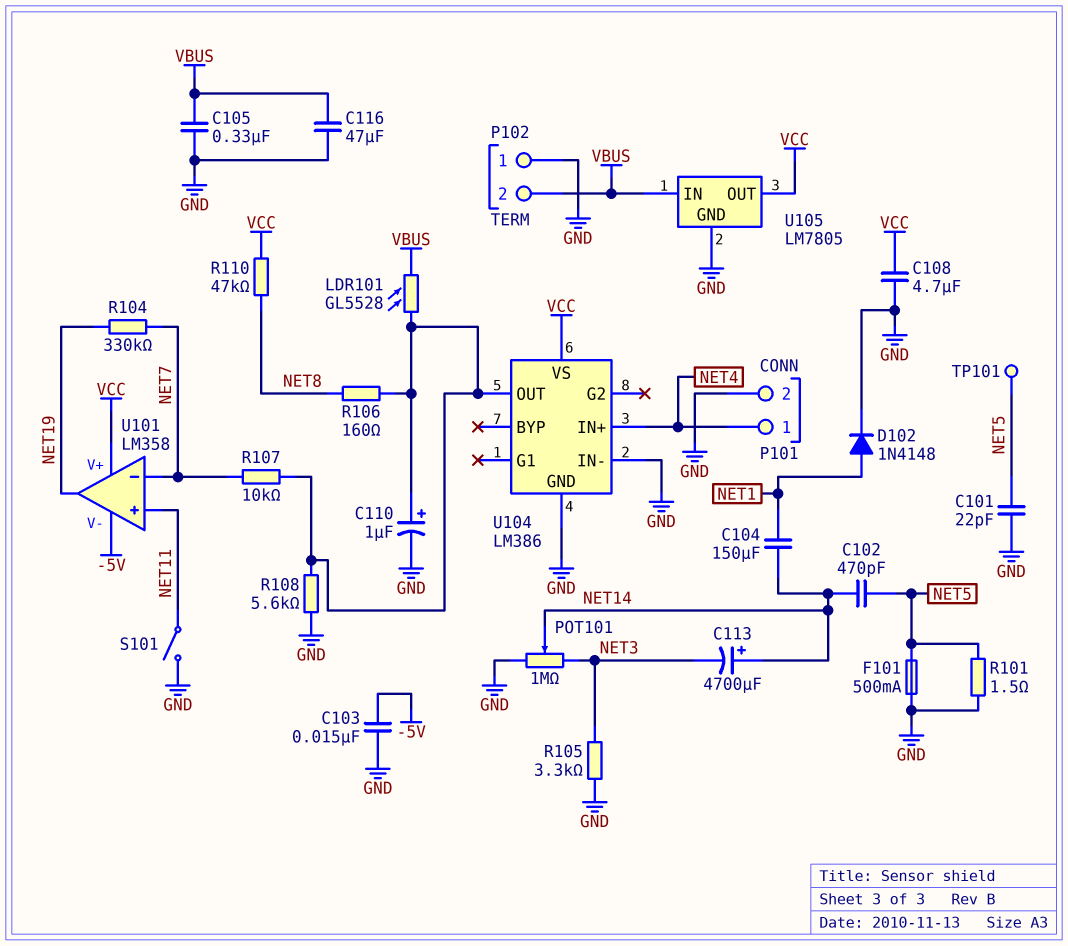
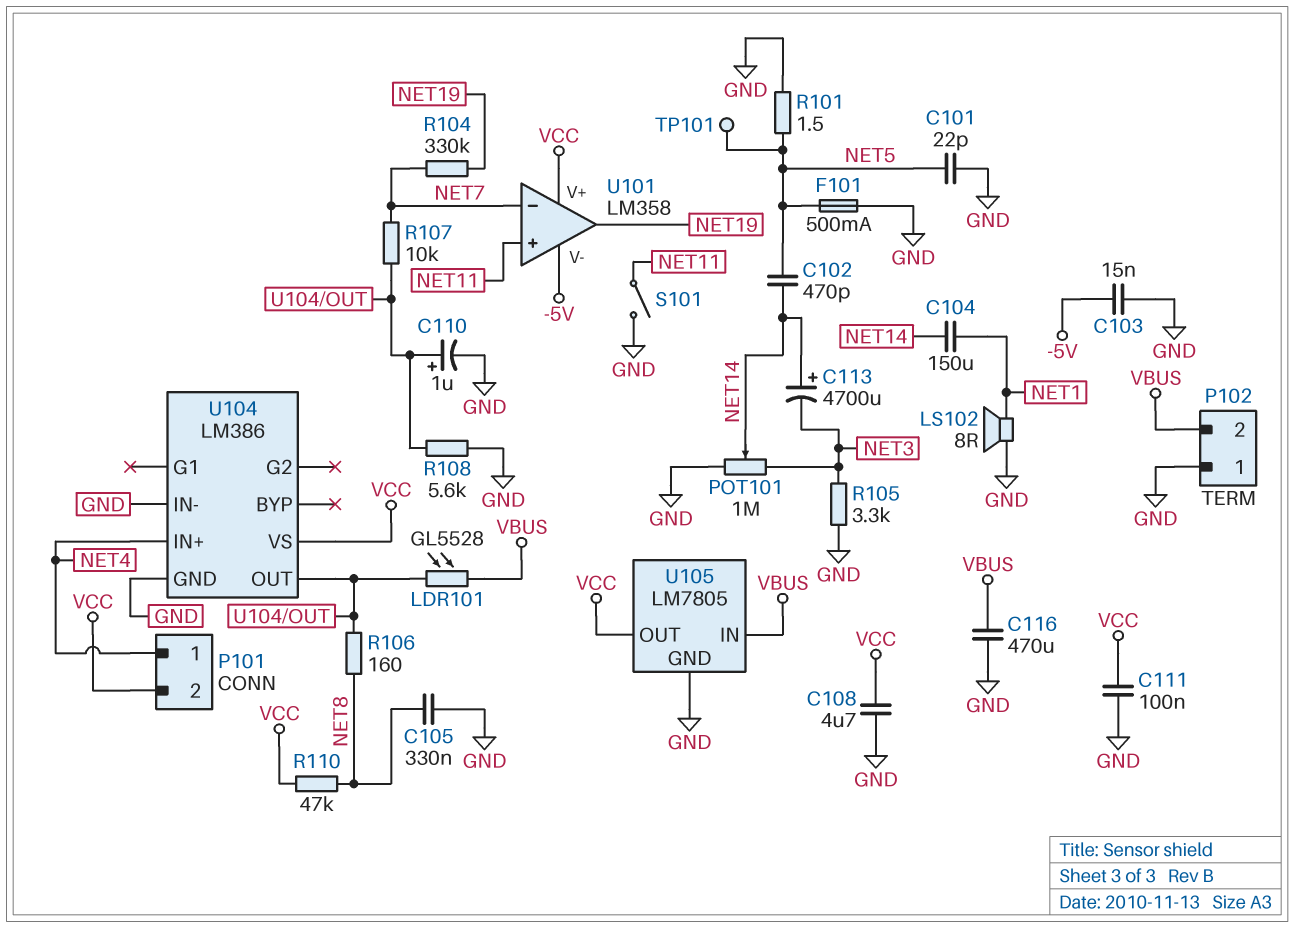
C105: 330nF (GND, VBUS) -> 330nF (GND, NET8)
C111: none -> 100nF (GND, VCC)
C116: 47uF (GND, VBUS) -> 470uF (GND, VBUS)
D102: diode 1N4148 (A NET1, K GND) -> none
LS102: none -> speaker 8R (GND, NET1)
P101 pin 2: GND -> VCC

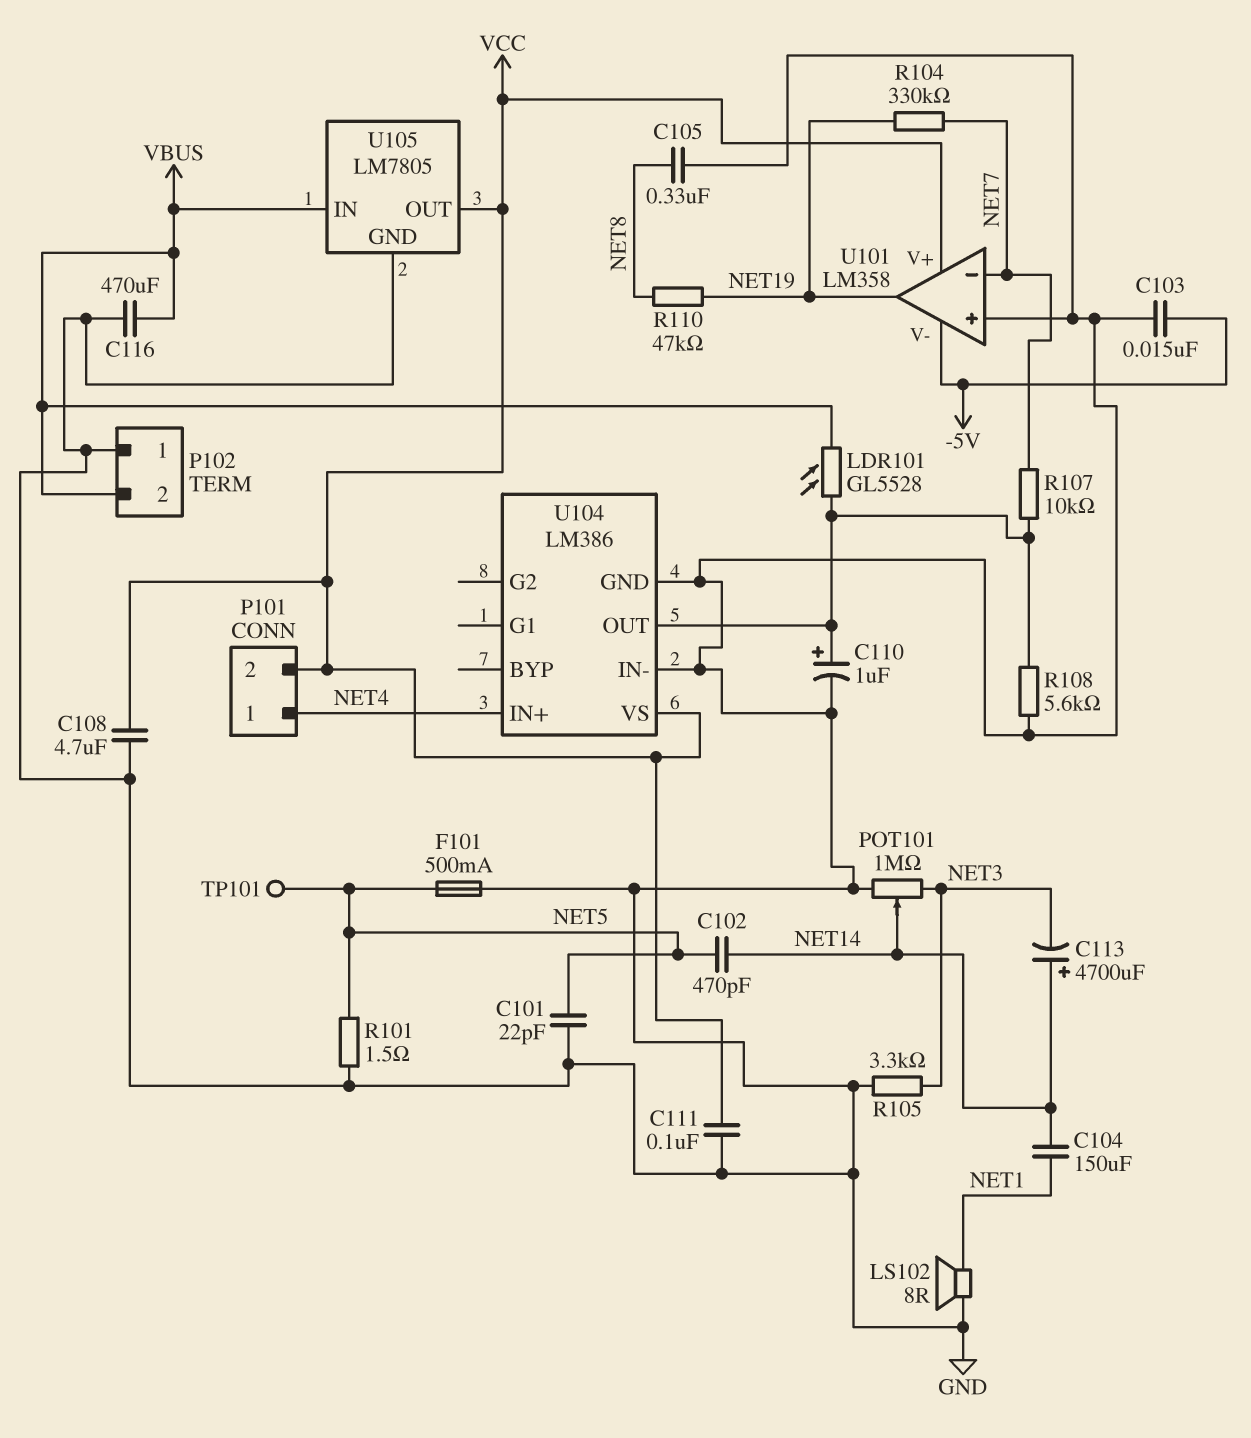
R106: 160 (NET8, U104/OUT) -> none
R110: 47k (NET8, VCC) -> 47k (NET8, NET19)
S101: switch (GND, NET11) -> none
U101 pin in+: NET11 -> GND

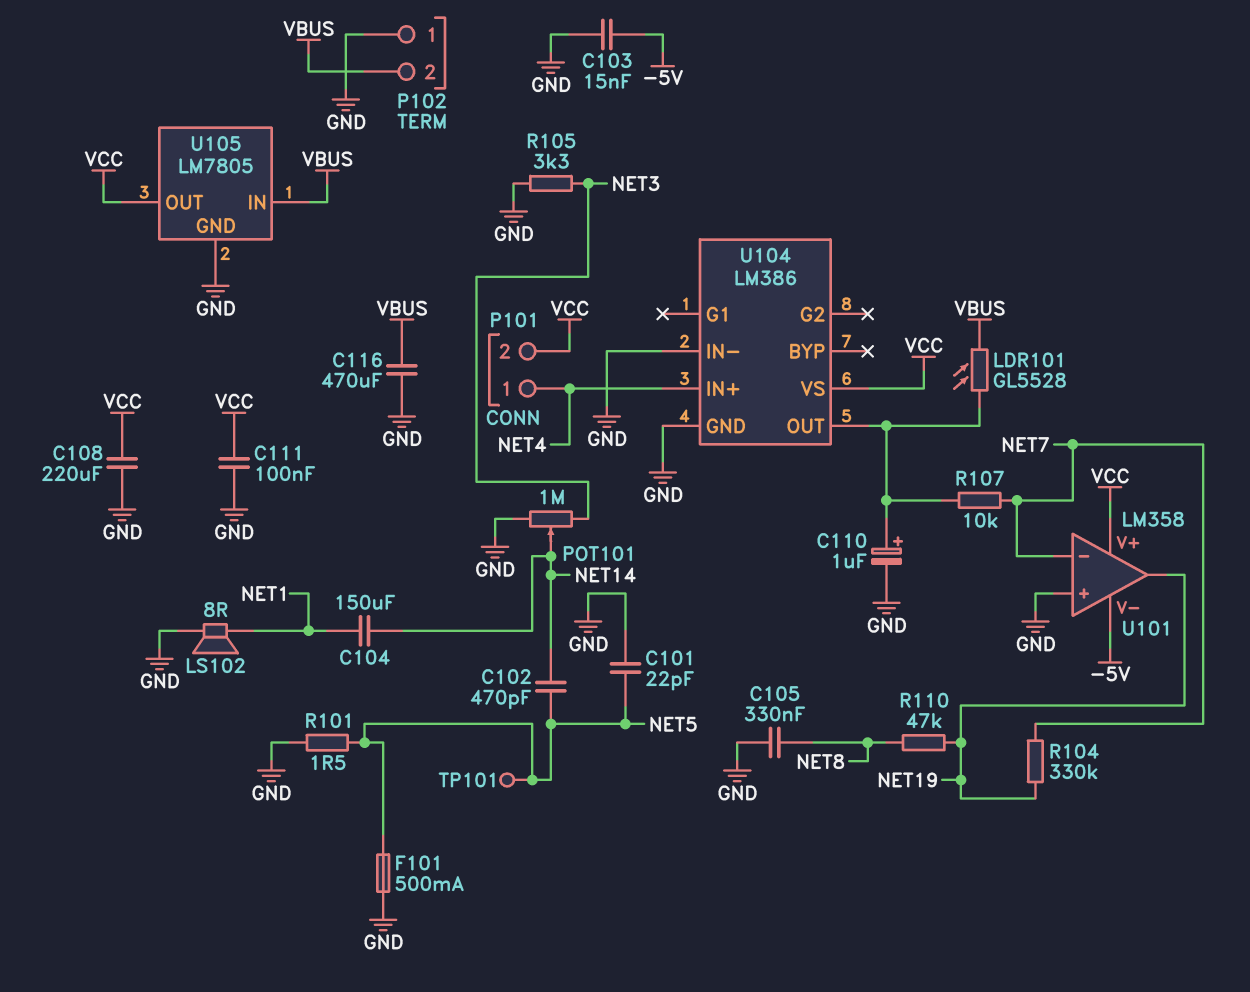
C108: 4.7uF (GND, VCC) -> 220uF (GND, VCC)
C113: 4700uF (plus NET14, minus NET3) -> none
R108: 5.6k (GND, U104/OUT) -> none

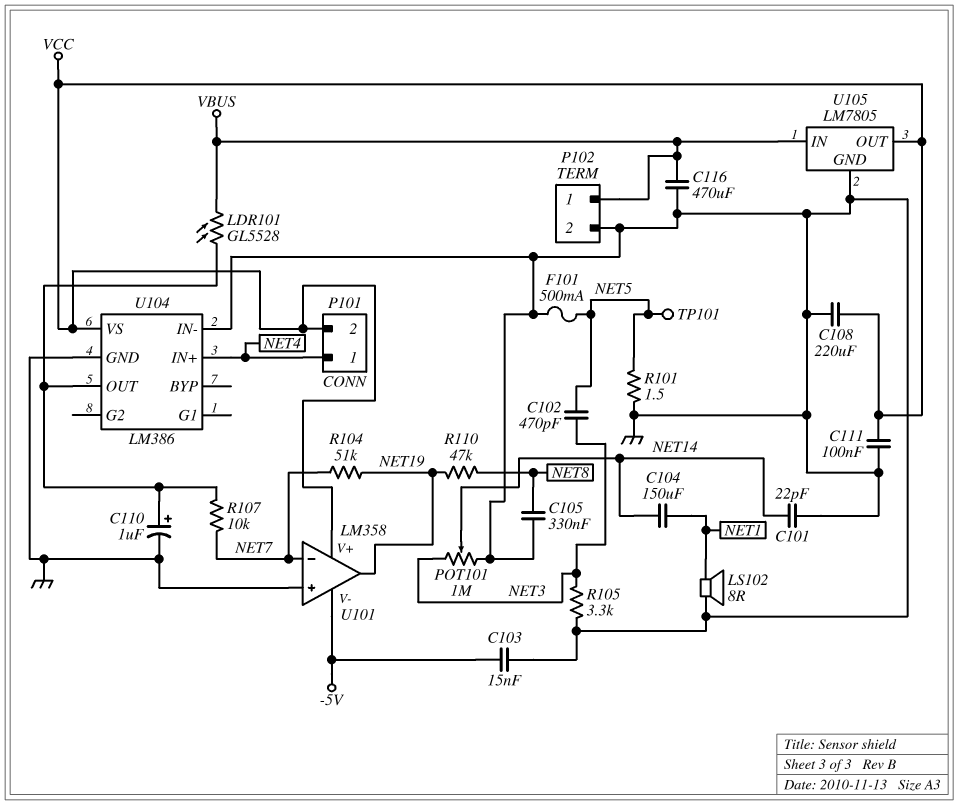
C101: 22pF (GND, NET5) -> 22pF (GND, NET14)
C102: 470pF (NET5, NET14) -> 470pF (NET3, NET5)
P102 pin 1: GND -> VBUS
P102 pin 2: VBUS -> GND
R104: 330k (NET7, NET19) -> 51k (NET7, NET19)

